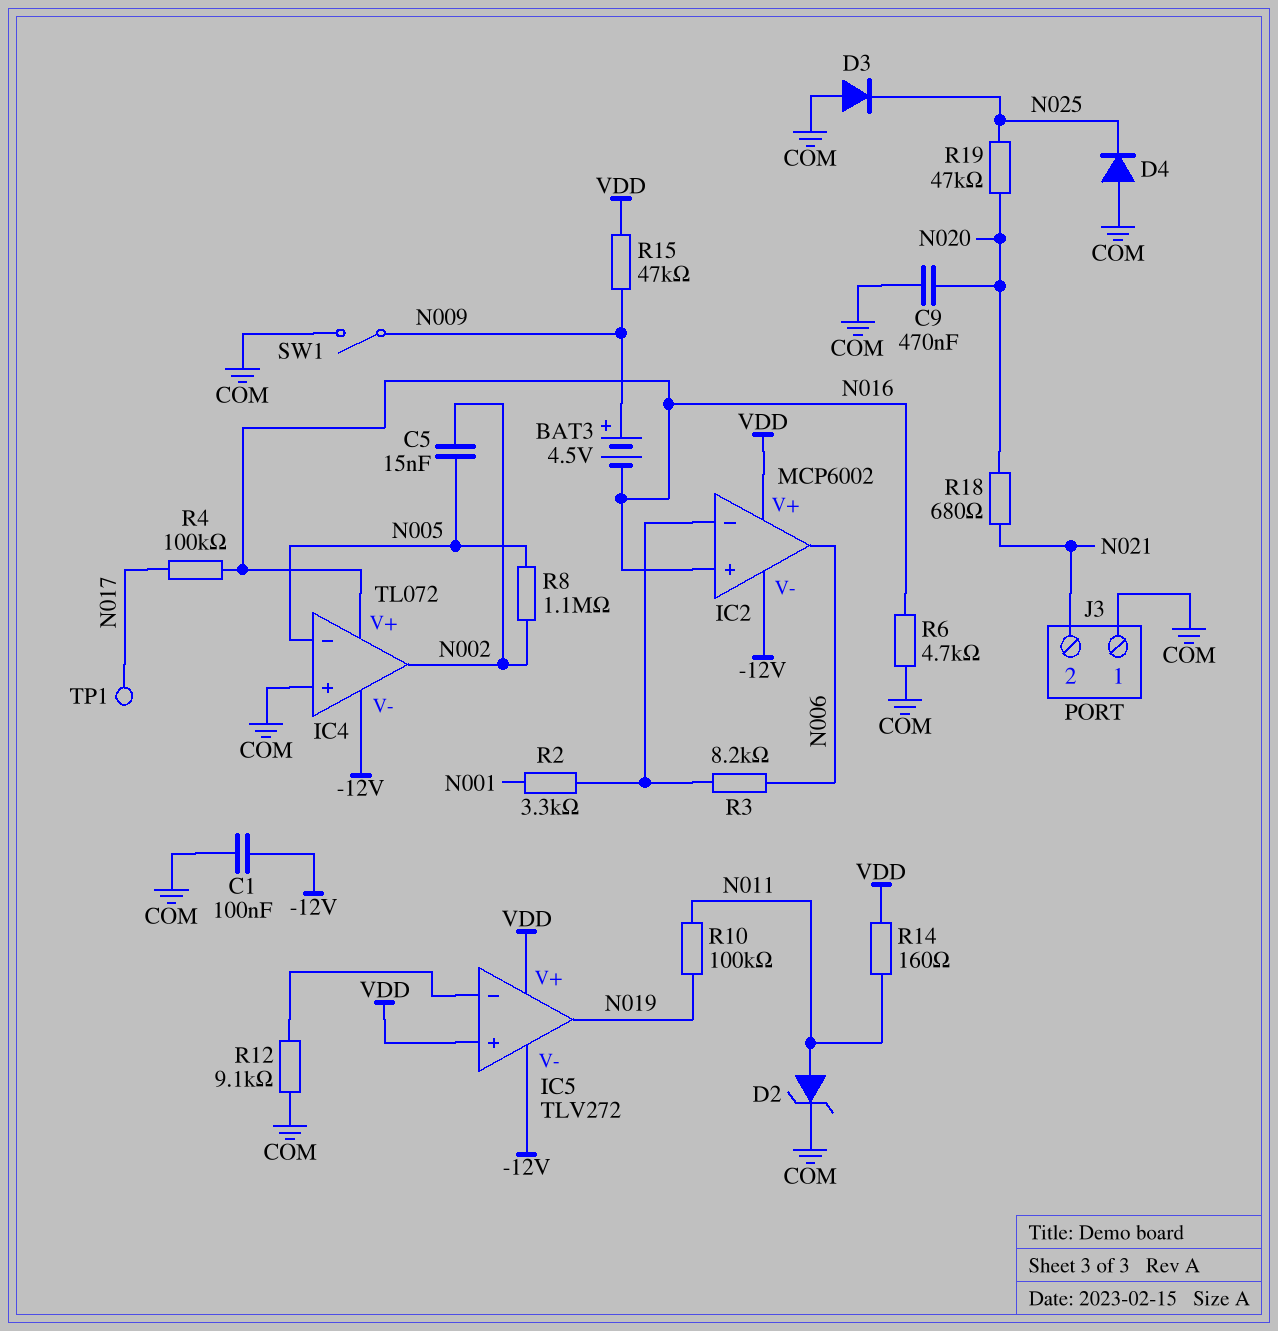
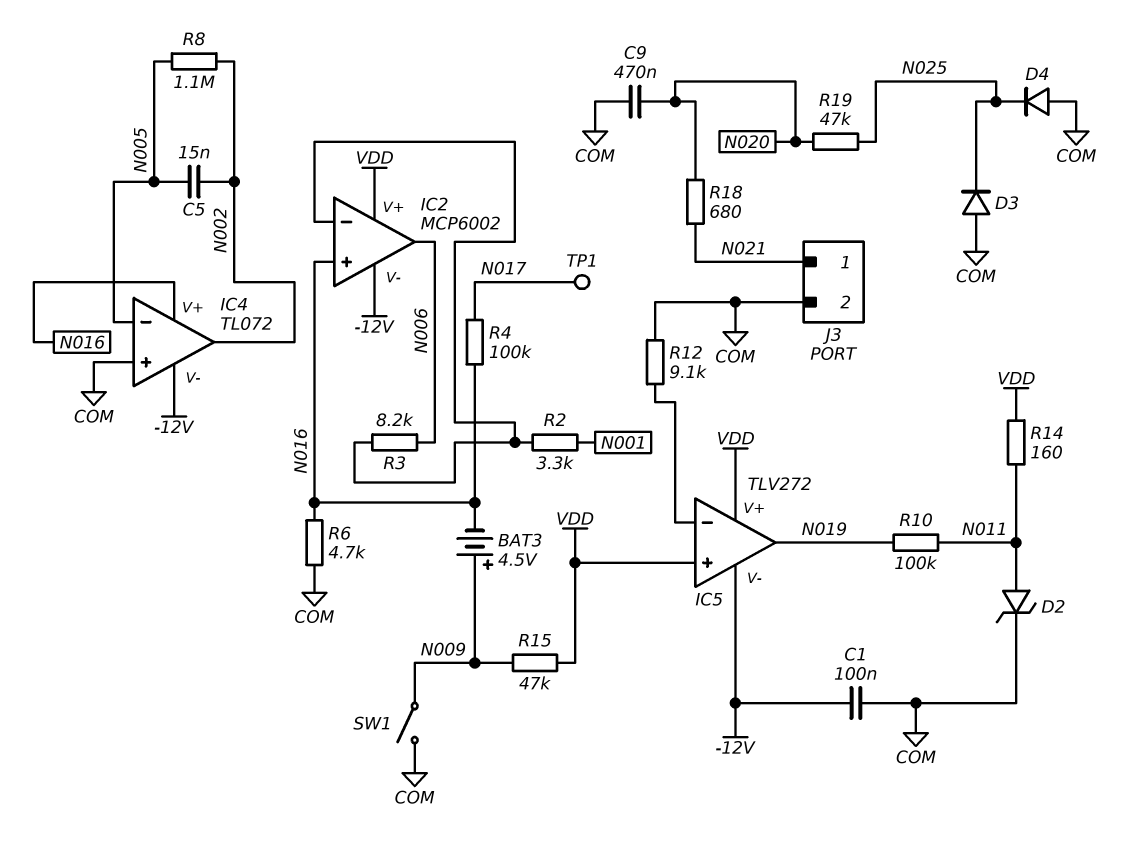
J3 pin 1: COM -> N021
J3 pin 2: N021 -> COM

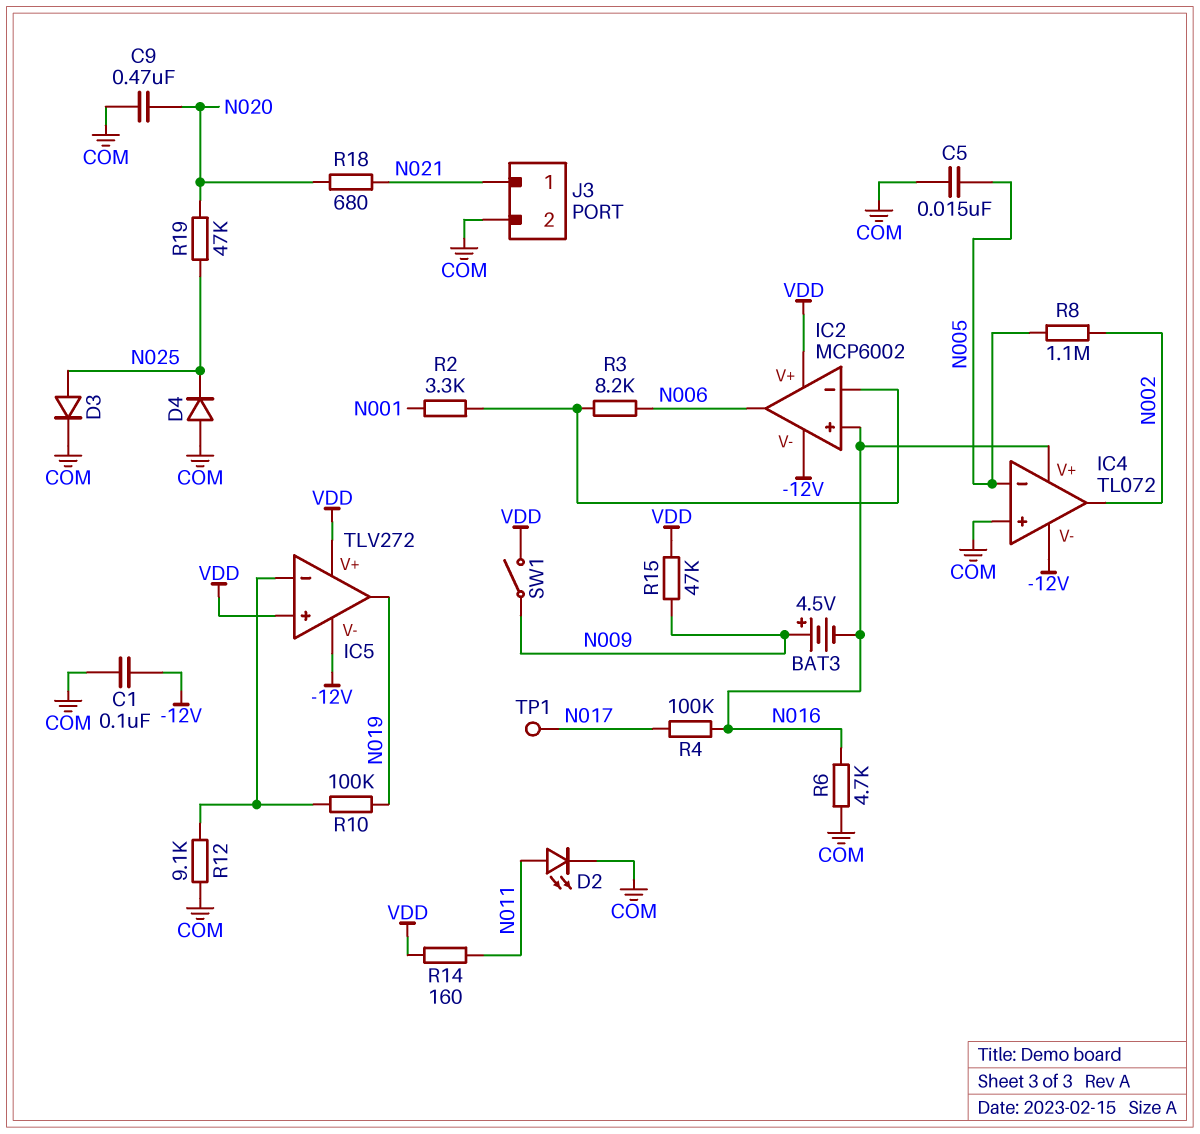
C5: 15nF (N002, N005) -> 15nF (COM, N005)
D2: zener (A N011, K COM) -> LED (A N011, K COM)
D3: diode (A COM, K N025) -> diode (A N025, K COM)
R10: 100k (N011, N019) -> 100k (IC5/in-, N019)
SW1: switch (COM, N009) -> switch (N009, VDD)

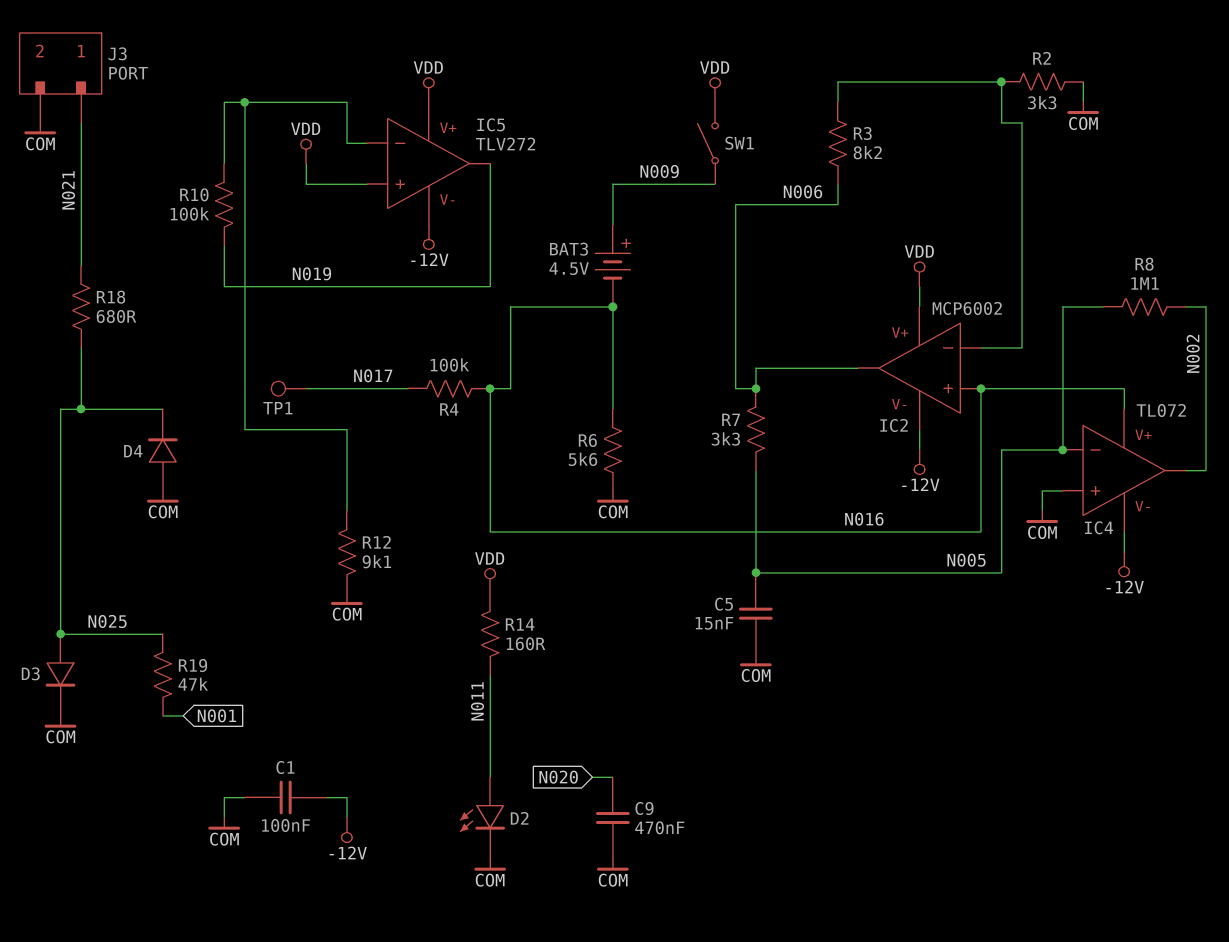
R2: 3.3k (IC2/in-, N001) -> 3.3k (COM, IC2/in-)
R6: 4.7k (COM, N016) -> 5.6k (COM, N016)
R7: none -> 3.3k (N005, N006)
R15: 47k (N009, VDD) -> none
R18: 680 (N020, N021) -> 680 (N021, N025)
R19: 47k (N020, N025) -> 47k (N001, N025)

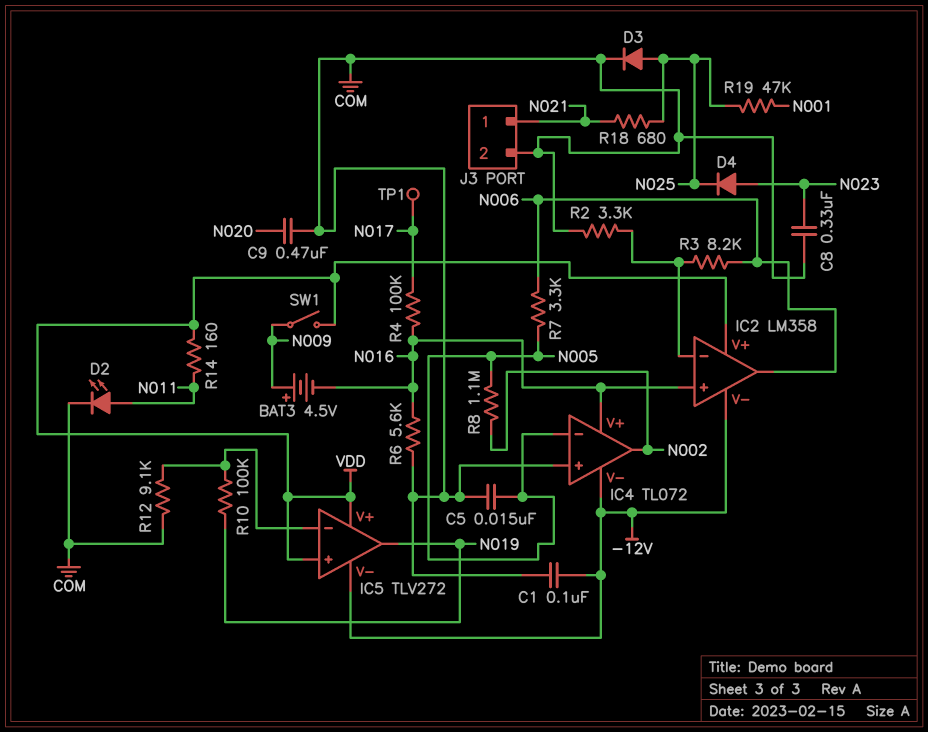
C8: none -> 330nF (COM, N023)
D4: diode (A COM, K N025) -> diode (A N023, K N025)
IC2: MCP6002 -> LM358

